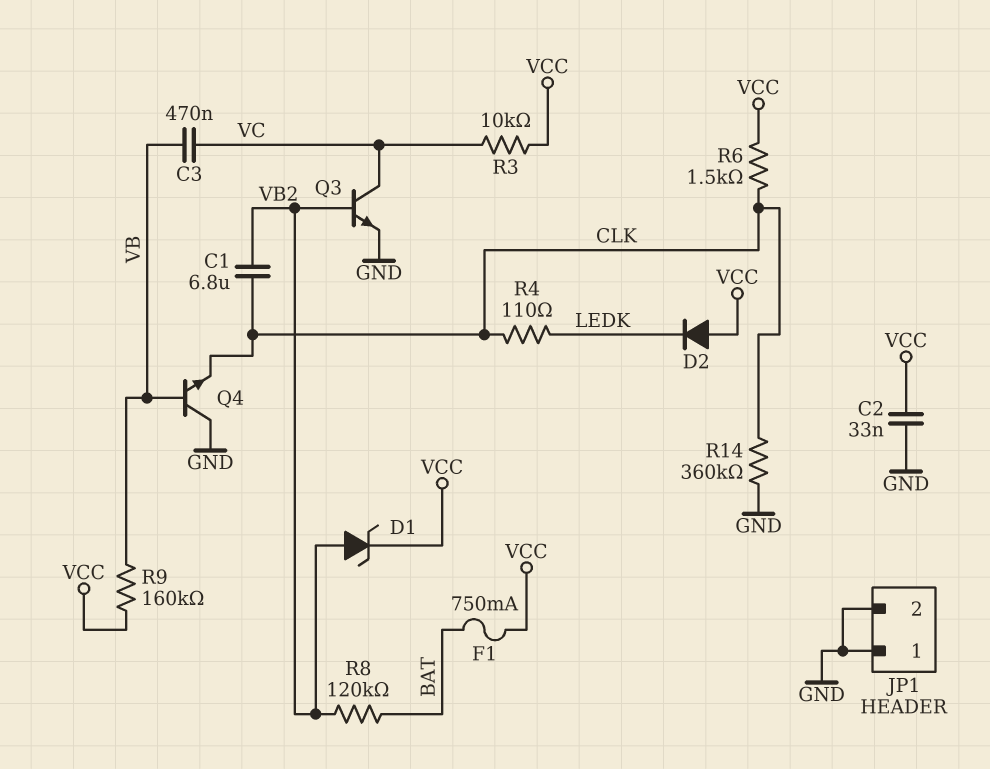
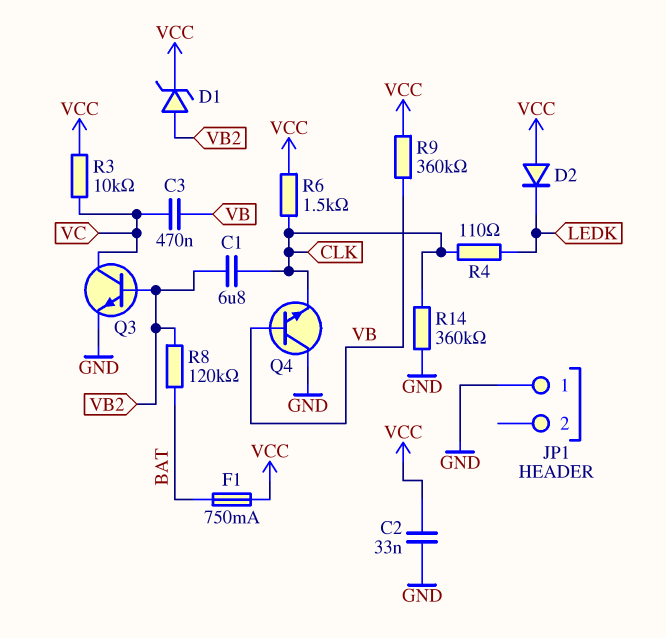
JP1 pin 2: GND -> none
R9: 160k (VB, VCC) -> 360k (VB, VCC)

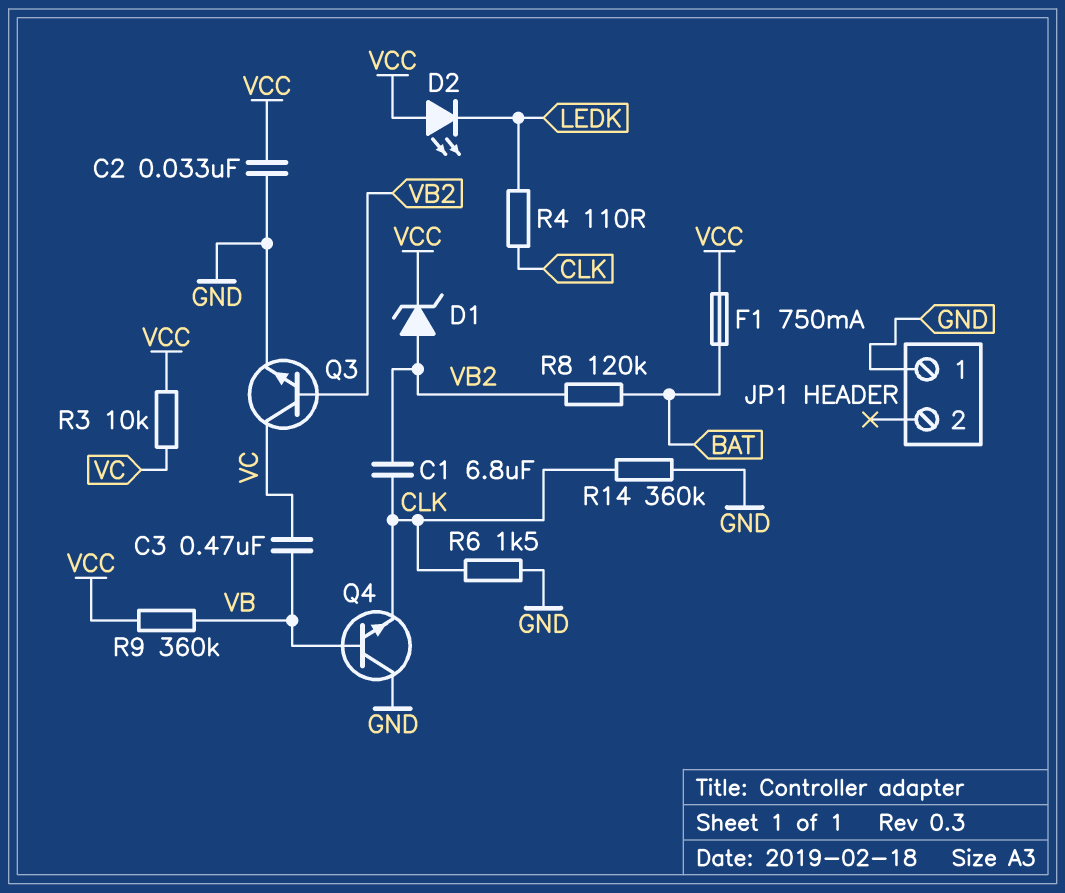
D2: diode (A VCC, K LEDK) -> LED (A VCC, K LEDK)
R6: 1.5k (CLK, VCC) -> 1.5k (CLK, GND)

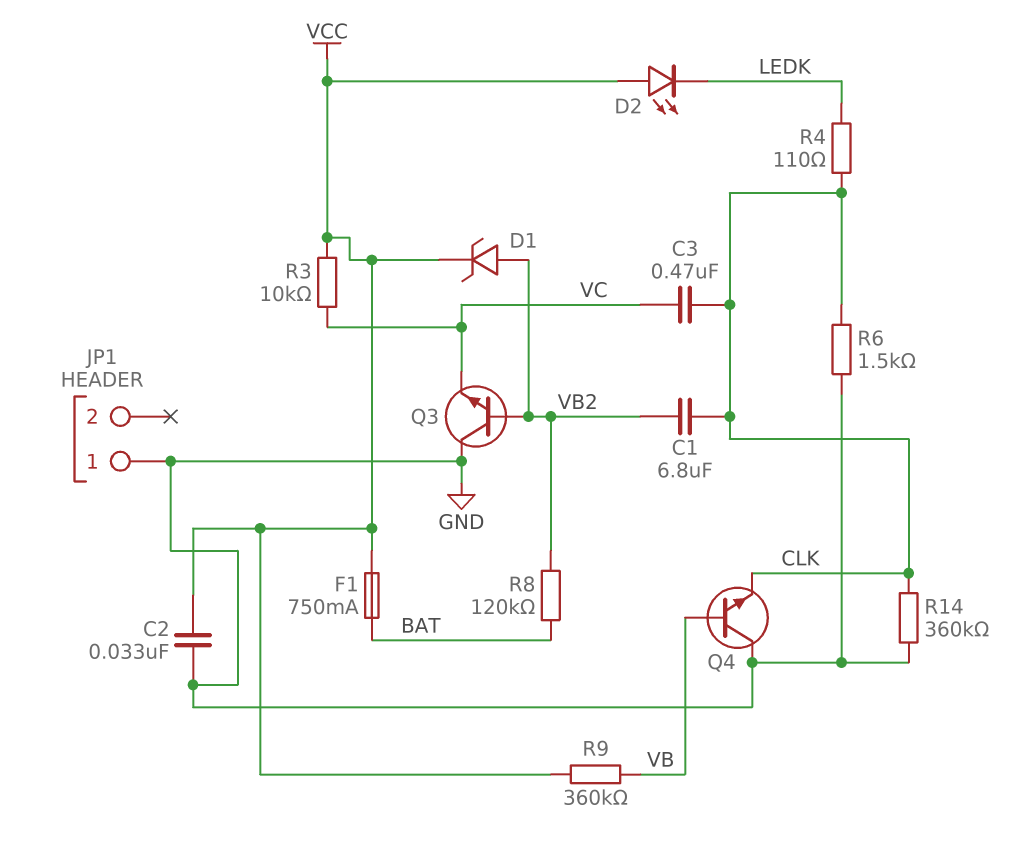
C3: 470nF (VB, VC) -> 470nF (CLK, VC)
Q3: NPN (B VB2, C VC, E GND) -> NPN (B VB2, C GND, E VC)

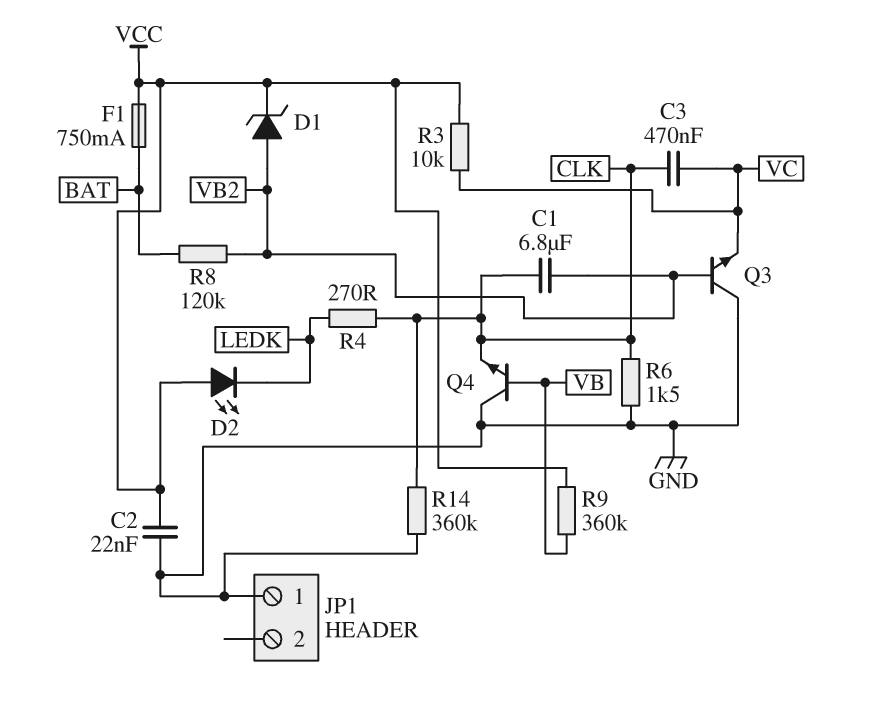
C2: 33nF (GND, VCC) -> 22nF (GND, VCC)
R4: 110 (CLK, LEDK) -> 270 (CLK, LEDK)

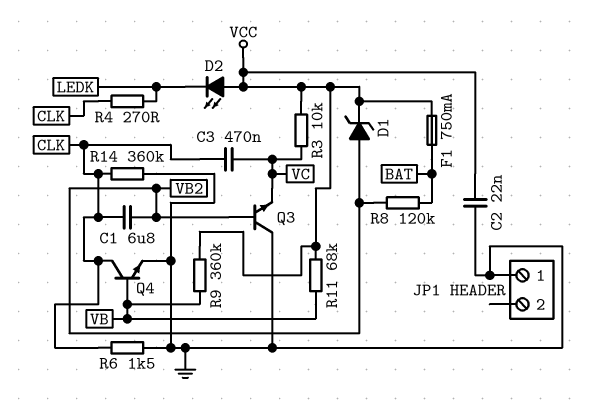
Q4: NPN (B VB, C GND, E CLK) -> NPN (B VB, C CLK, E GND)
R11: none -> 68k (VB, VCC)

